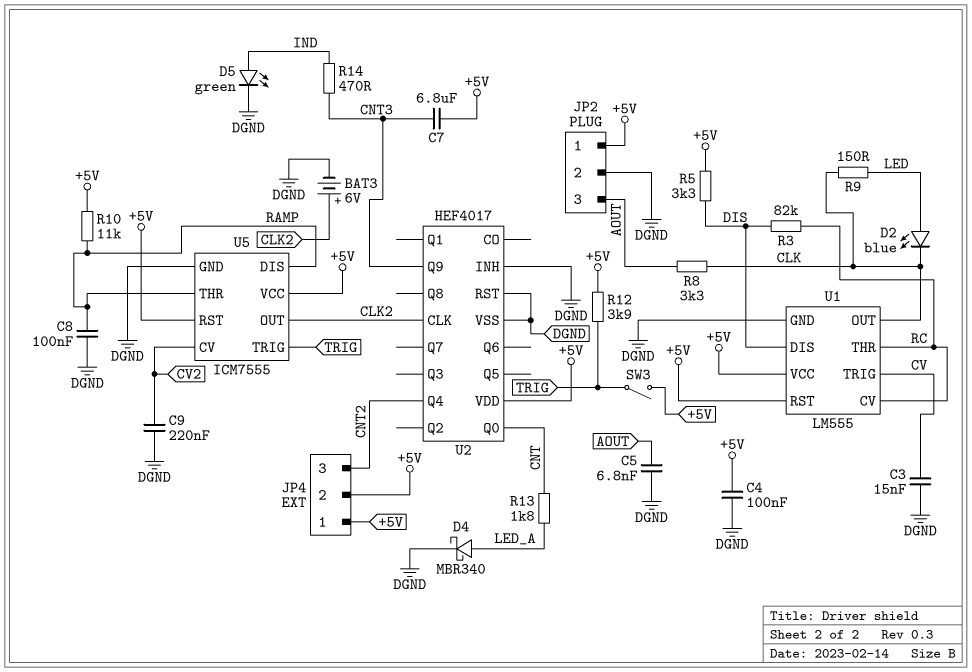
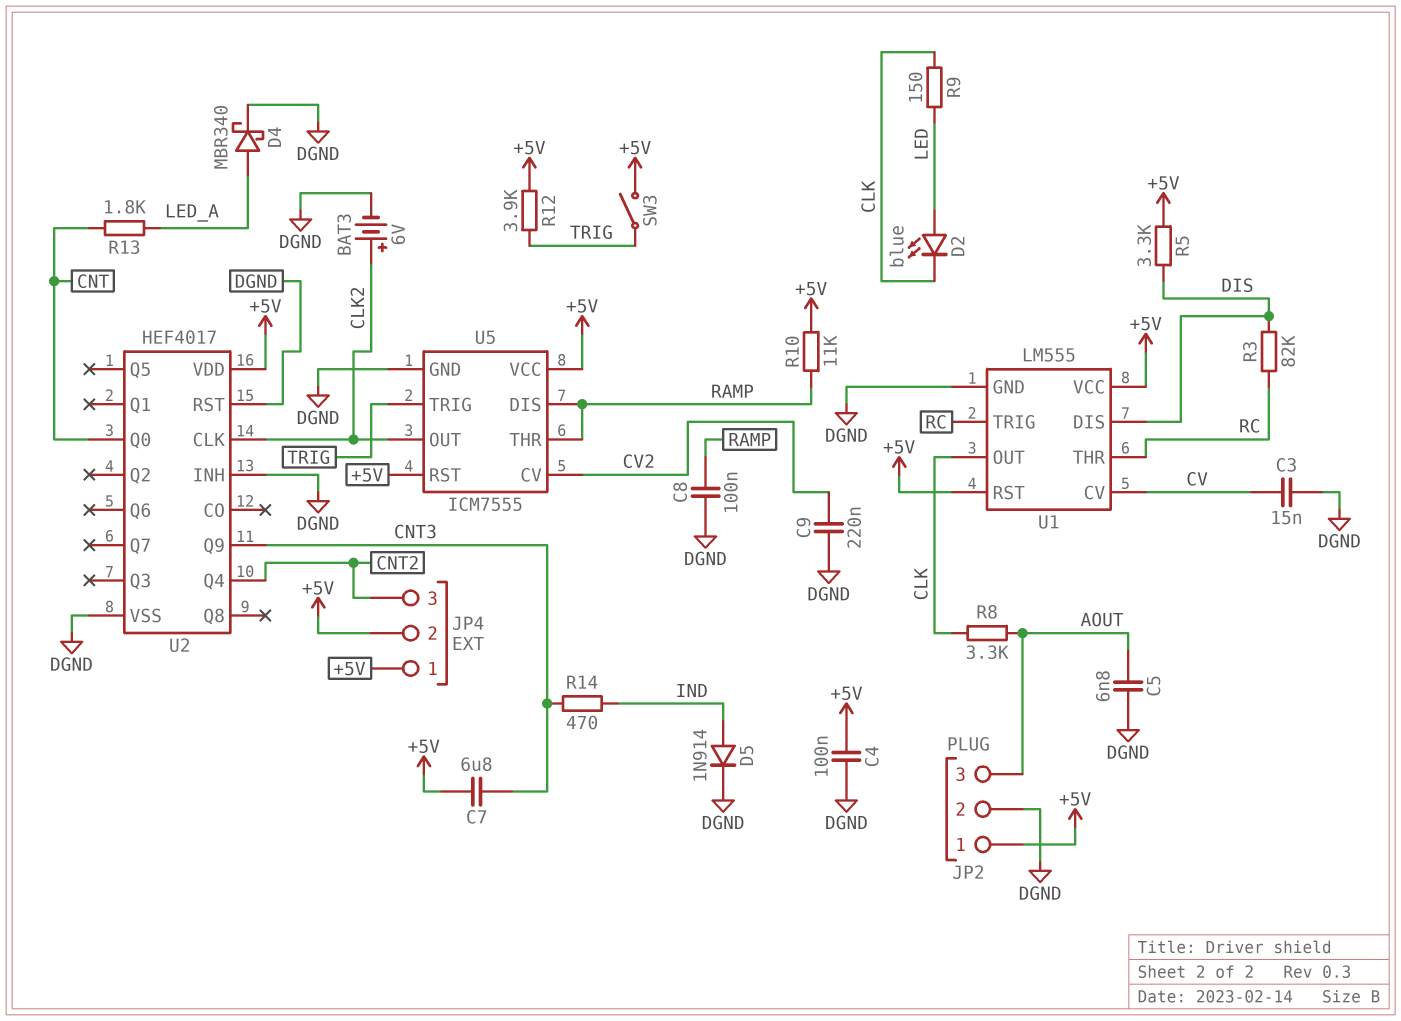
D5: LED green (A IND, K DGND) -> diode 1N914 (A IND, K DGND)
U1 pin CV: RC -> CV
U1 pin TRIG: CV -> RC

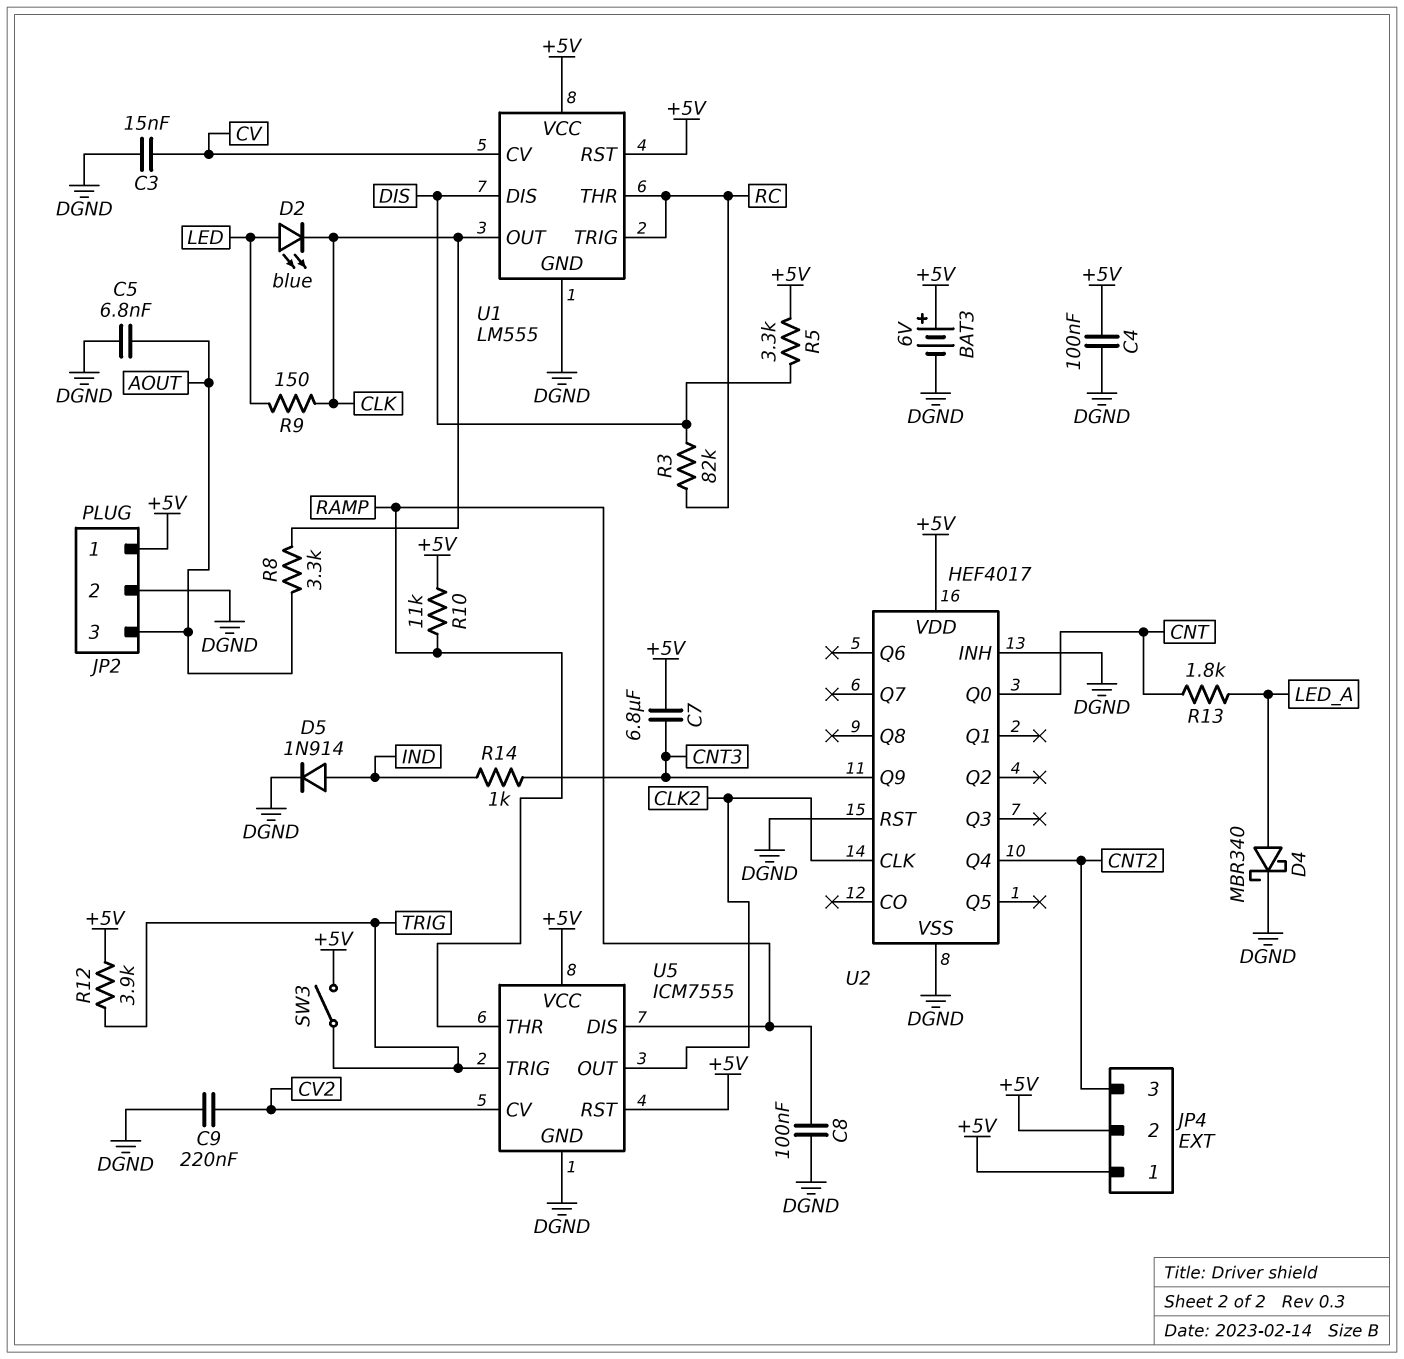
BAT3: 6V (plus CLK2, minus DGND) -> 6V (plus +5V, minus DGND)
R14: 470 (CNT3, IND) -> 1k (CNT3, IND)

